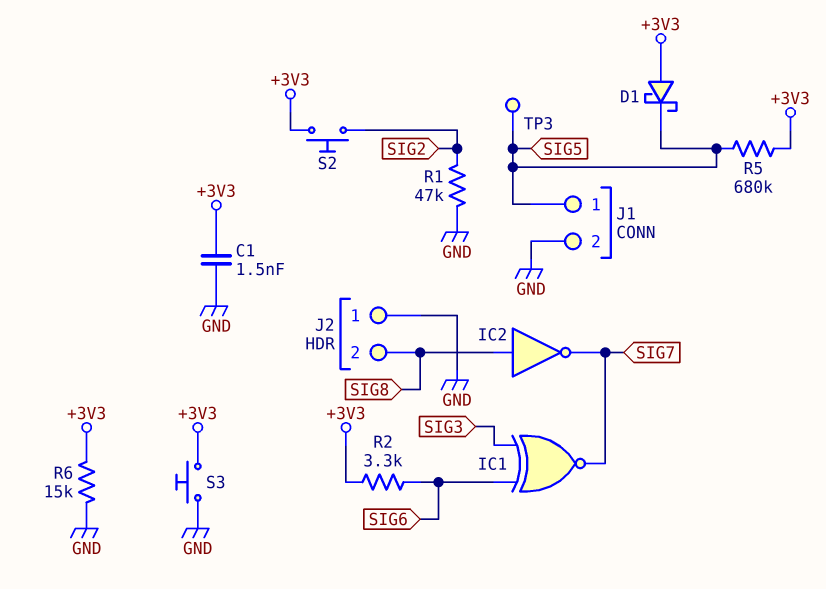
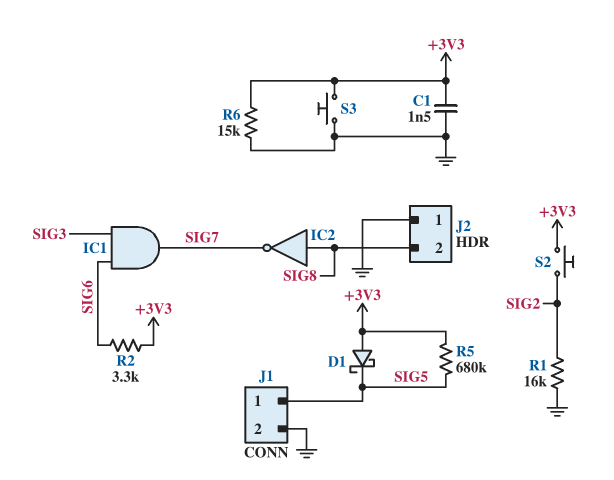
IC1: XNOR (in SIG3, in SIG6, out SIG7) -> AND (in SIG3, in SIG6, out SIG7)
R1: 47k (GND, SIG2) -> 16k (GND, SIG2)
TP3: test point (SIG5) -> none

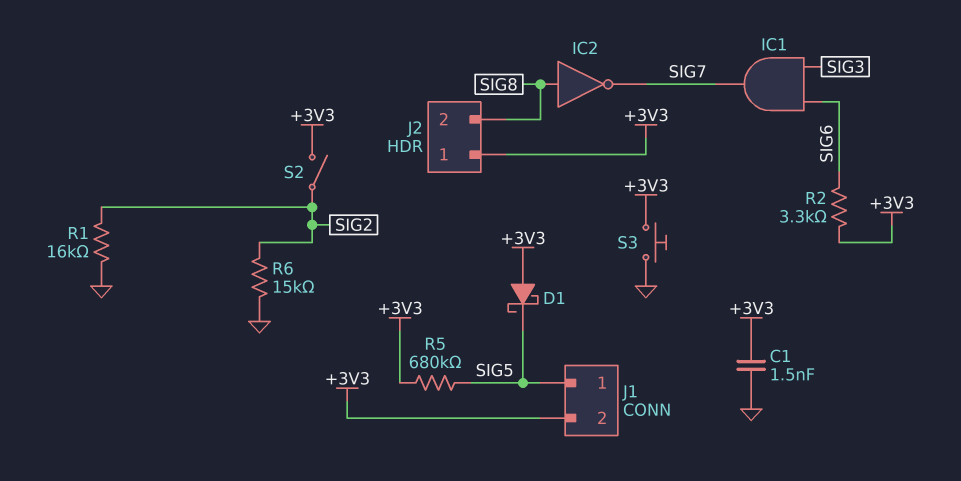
J1 pin 2: GND -> +3V3
J2 pin 1: GND -> +3V3
R6: 15k (+3V3, GND) -> 15k (GND, SIG2)
S2: button (+3V3, SIG2) -> switch (+3V3, SIG2)

